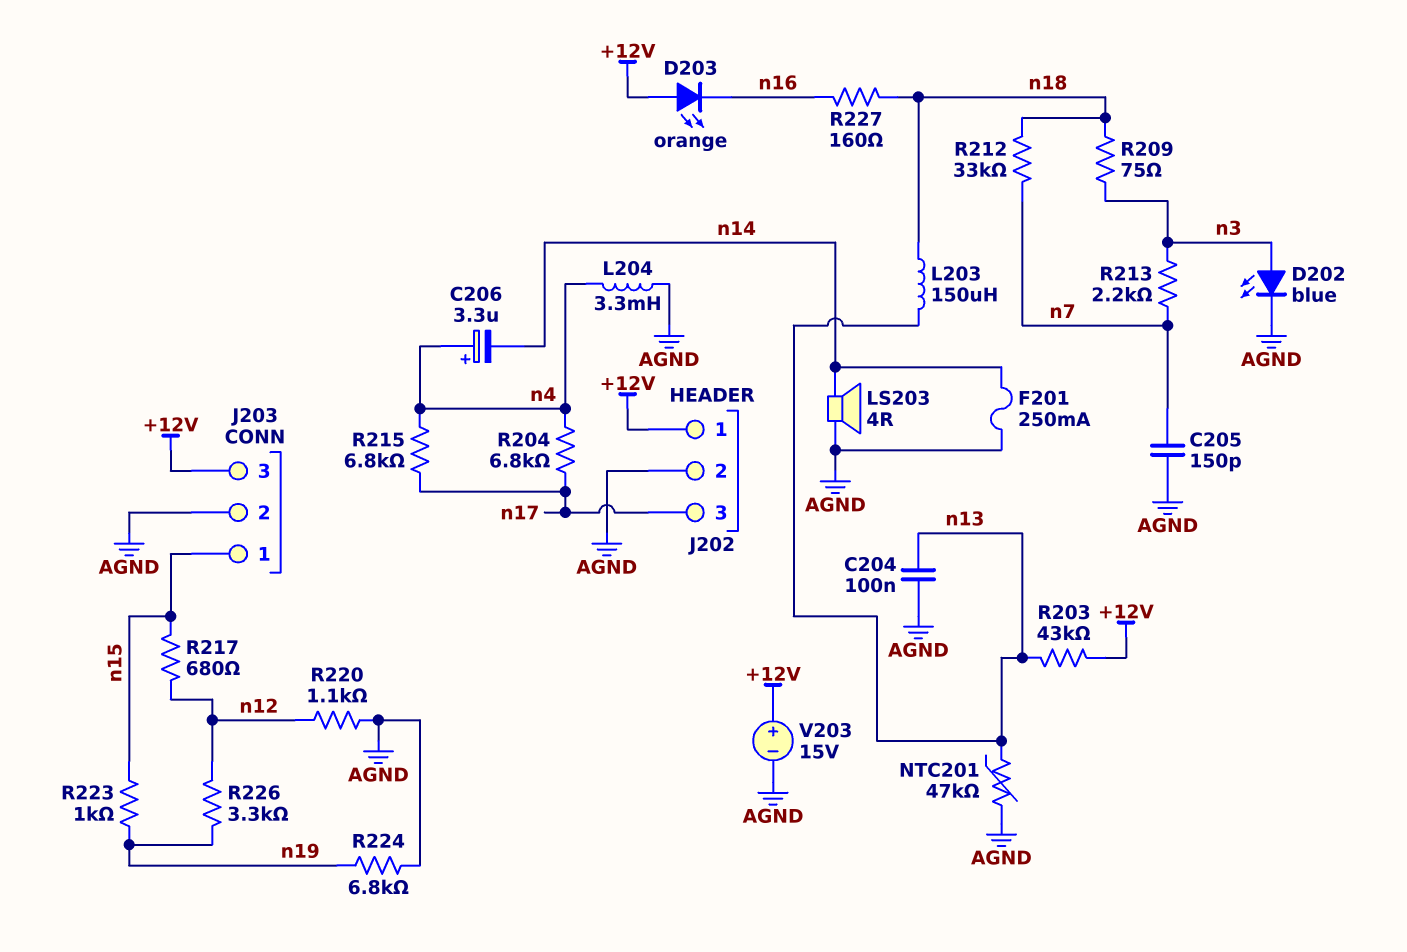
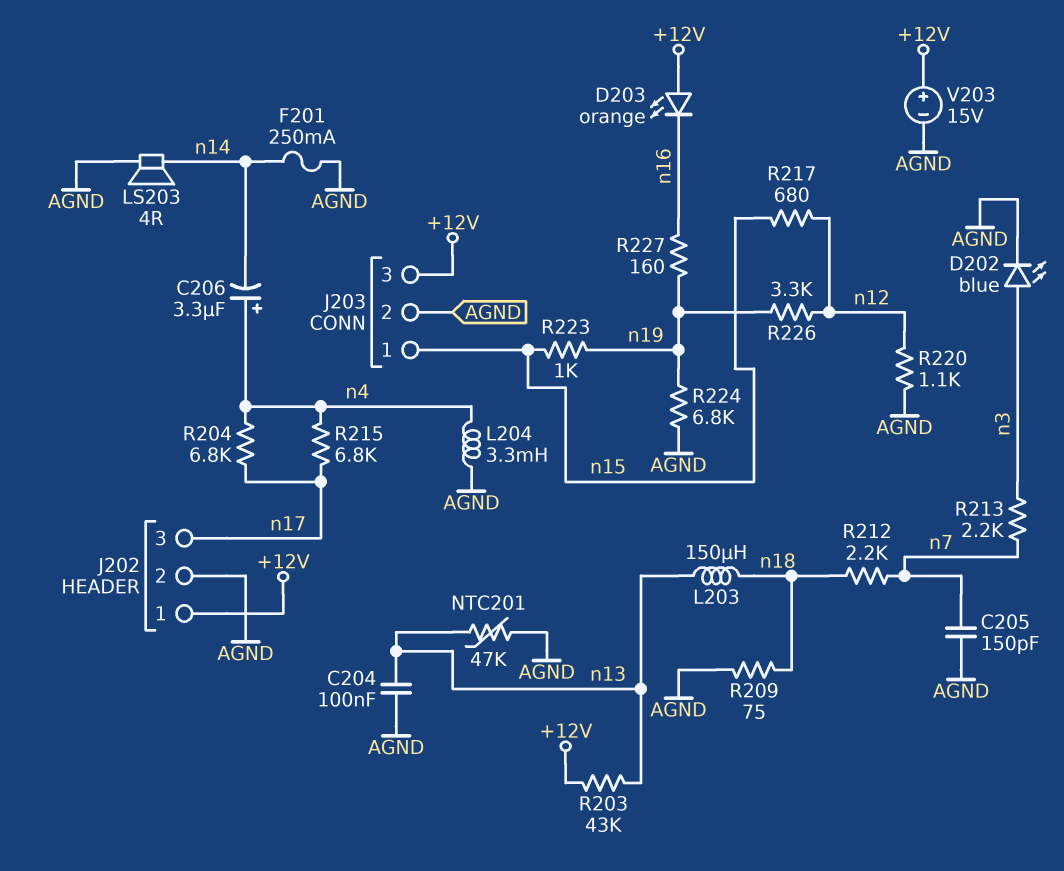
R209: 75 (n3, n18) -> 75 (AGND, n18)
R212: 33k (n7, n18) -> 2.2k (n7, n18)
R227: 160 (n16, n18) -> 160 (n16, n19)

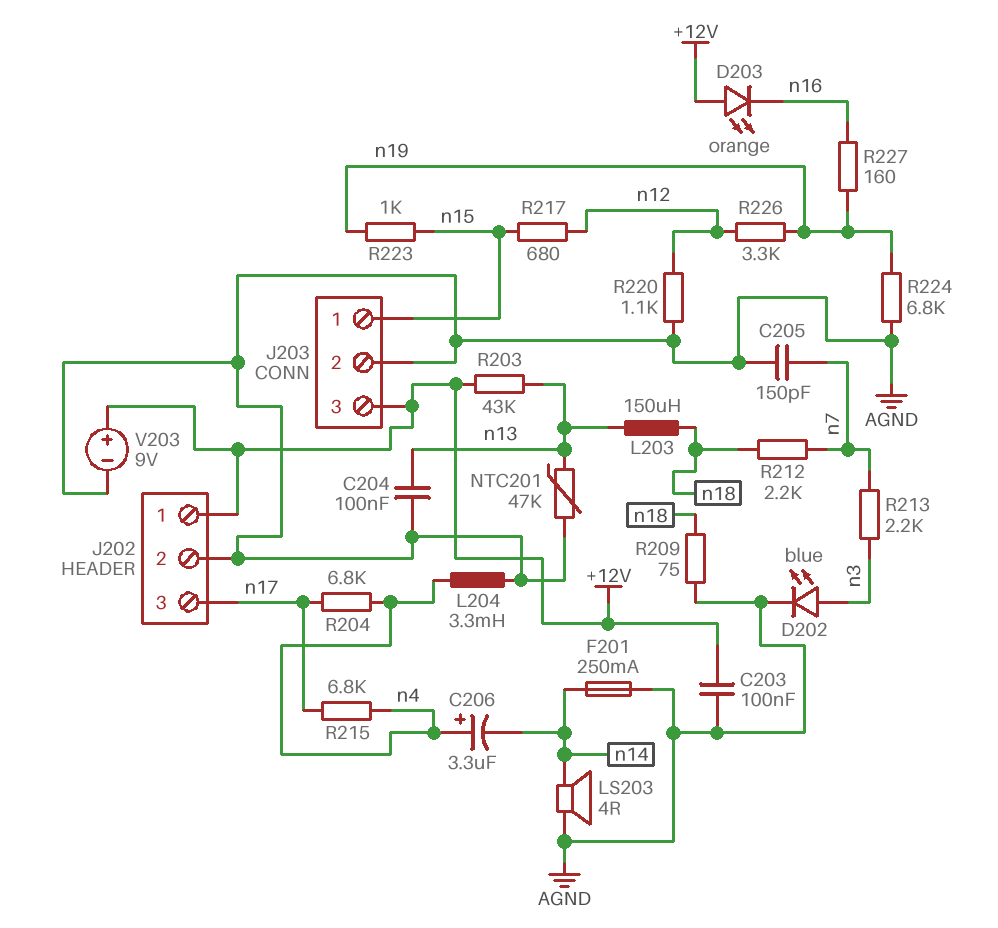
C203: none -> 100nF (+12V, AGND)
V203: 15V (plus +12V, minus AGND) -> 9V (plus +12V, minus AGND)

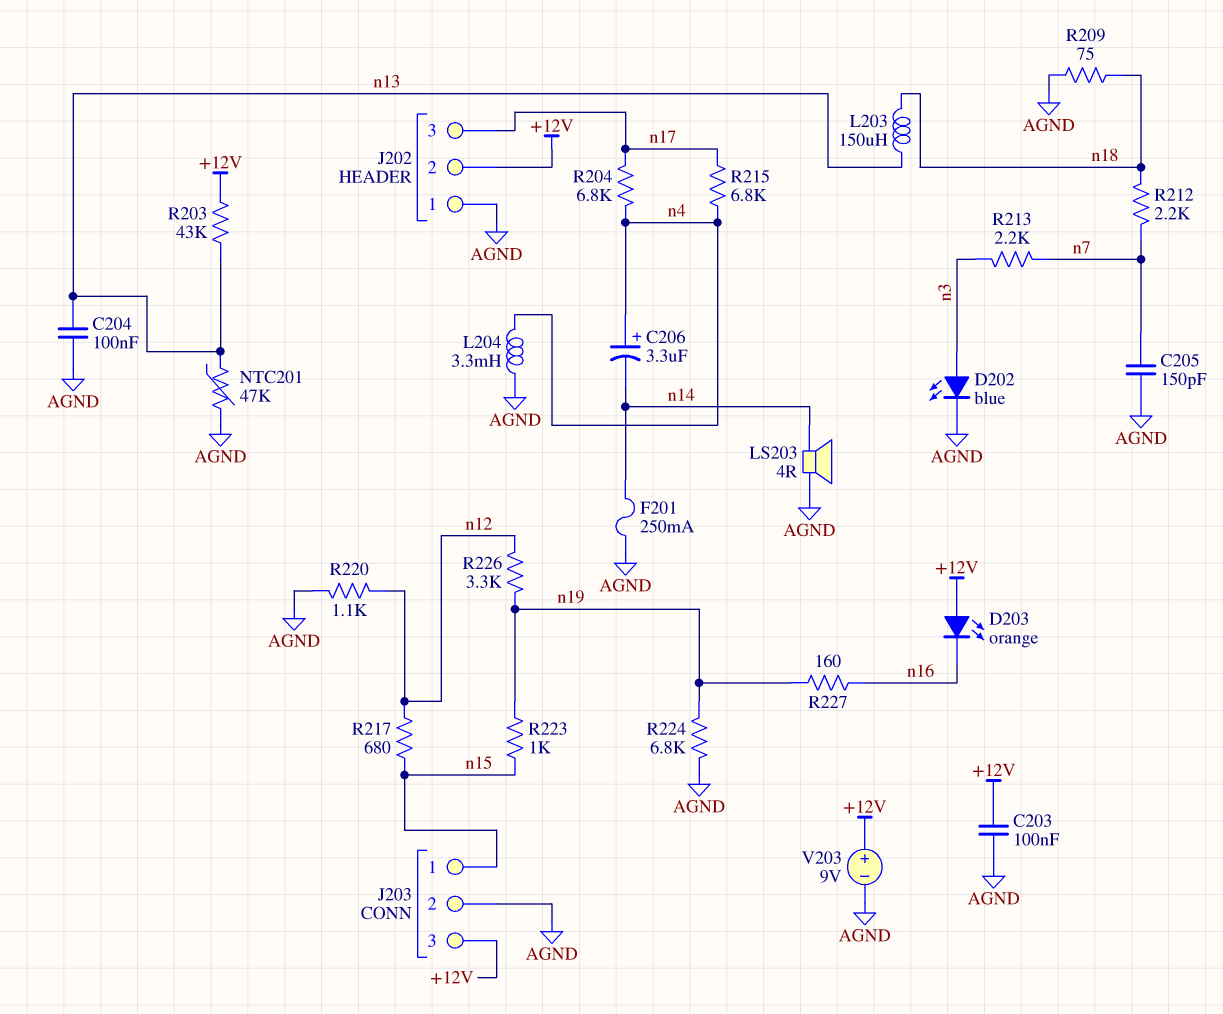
J202 pin 1: +12V -> AGND
J202 pin 2: AGND -> +12V

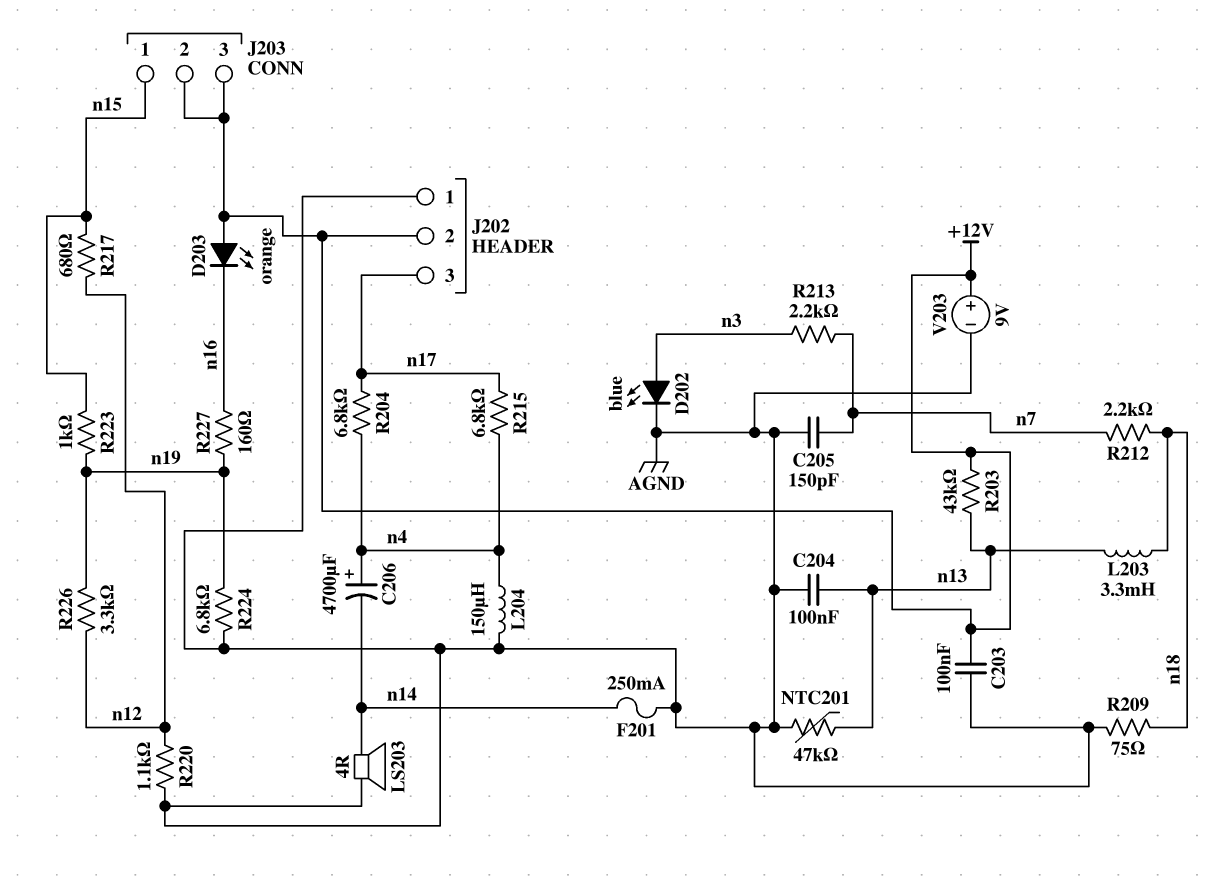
C206: 3.3uF (plus n4, minus n14) -> 4700uF (plus n4, minus n14)
J203 pin 2: AGND -> +12V
L203: 150uH (n13, n18) -> 3.3mH (n13, n18)
L204: 3.3mH (AGND, n4) -> 150uH (AGND, n4)

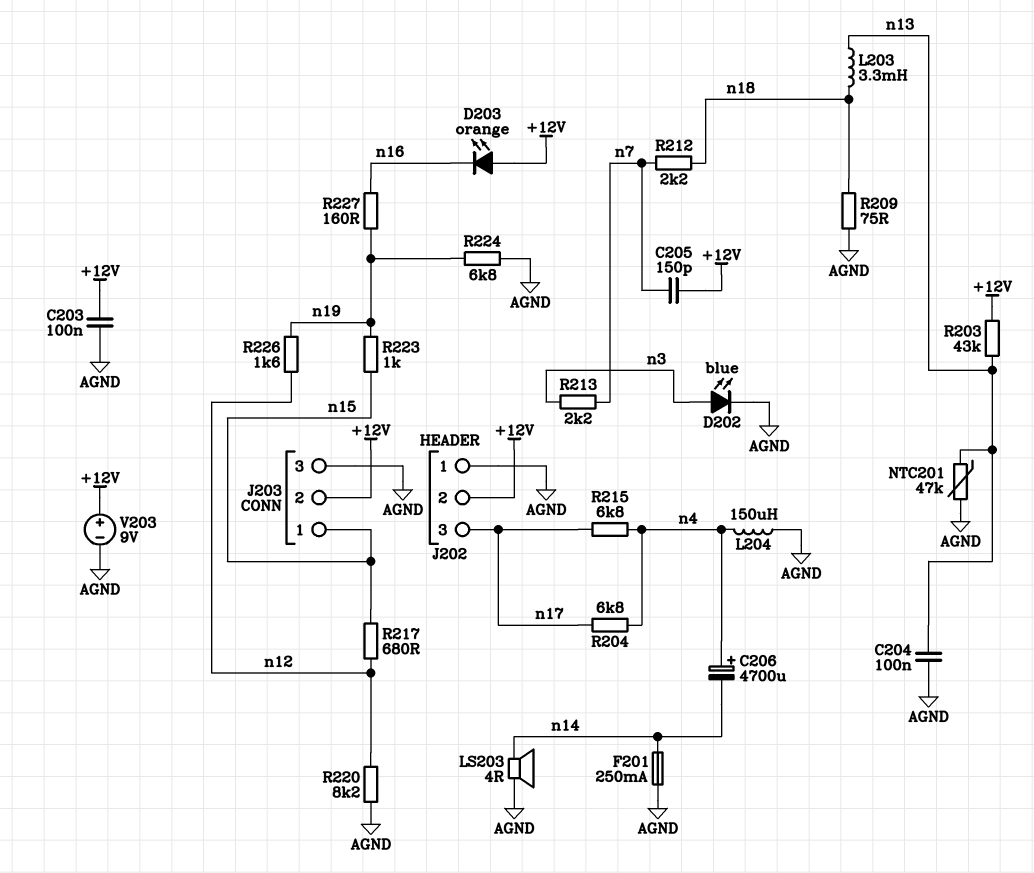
C205: 150pF (AGND, n7) -> 150pF (+12V, n7)
J203 pin 3: +12V -> AGND
R220: 1.1k (AGND, n12) -> 8.2k (AGND, n12)
R226: 3.3k (n12, n19) -> 1.6k (n12, n19)

